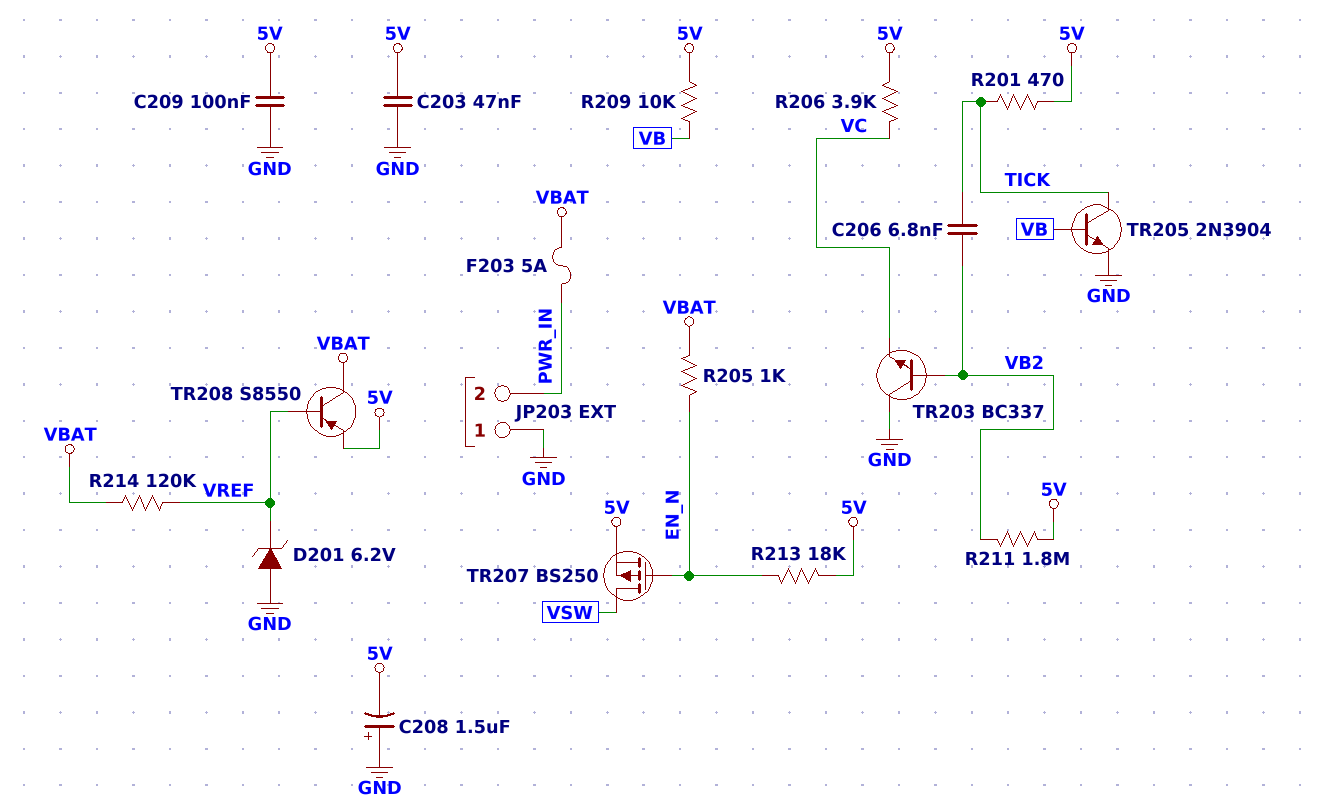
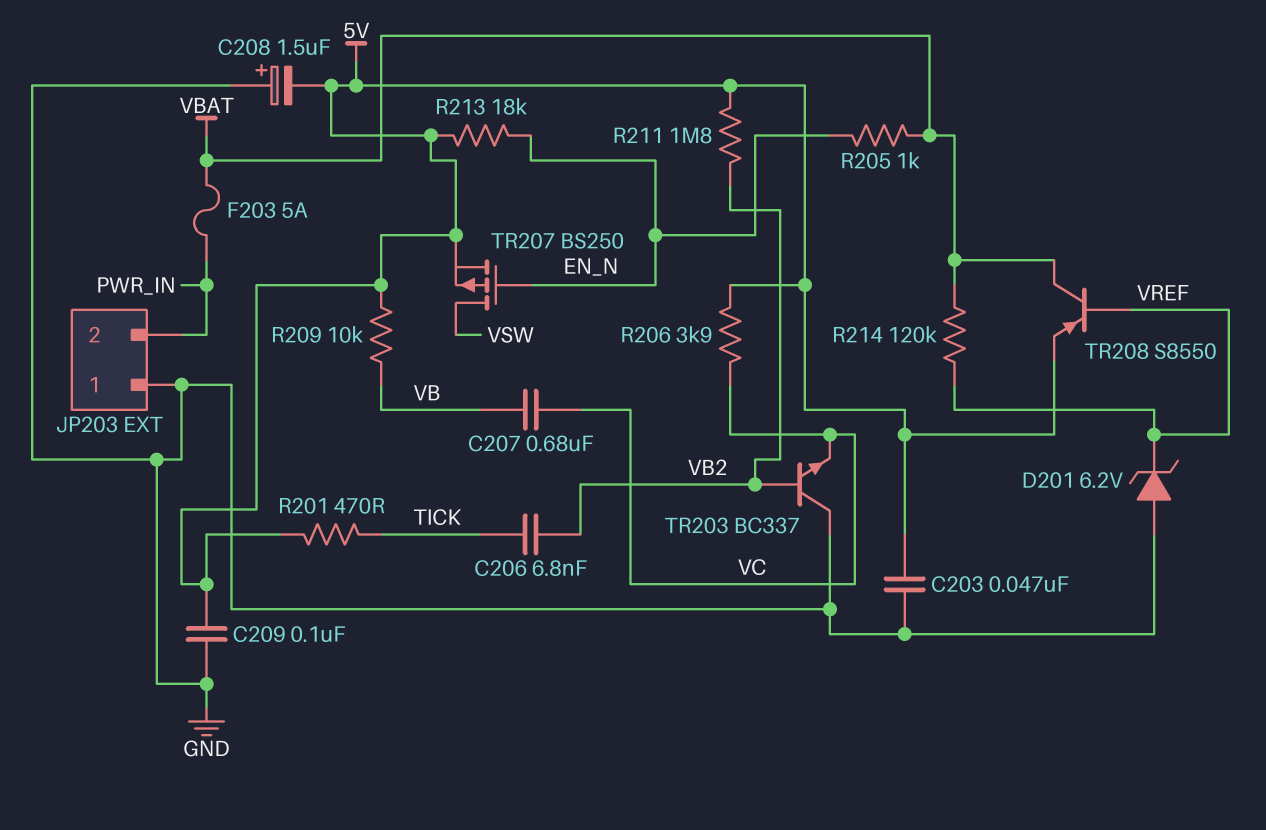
C207: none -> 680nF (VB, VC)
TR205: NPN 2N3904 (B VB, C TICK, E GND) -> none

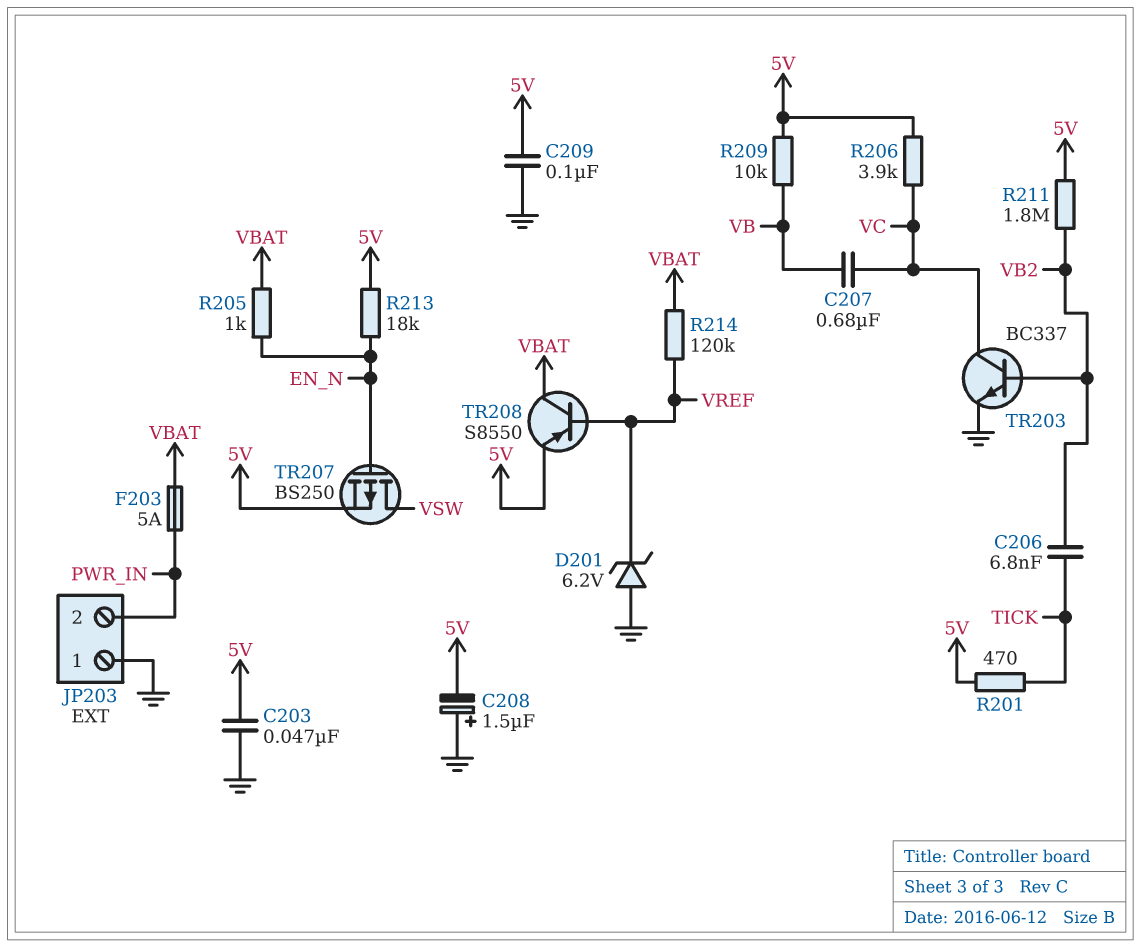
TR203: NPN BC337 (B VB2, C GND, E VC) -> NPN BC337 (B VB2, C VC, E GND)

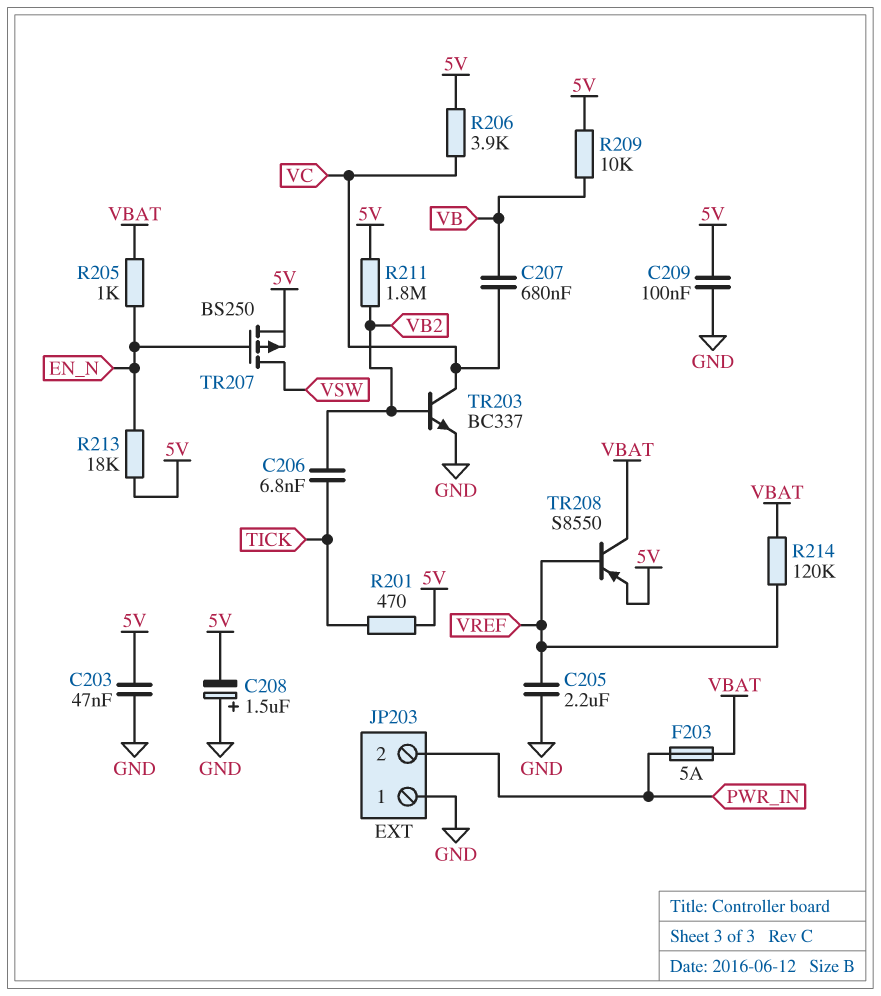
C205: none -> 2.2uF (GND, VREF)
D201: zener 6.2V (A GND, K VREF) -> none

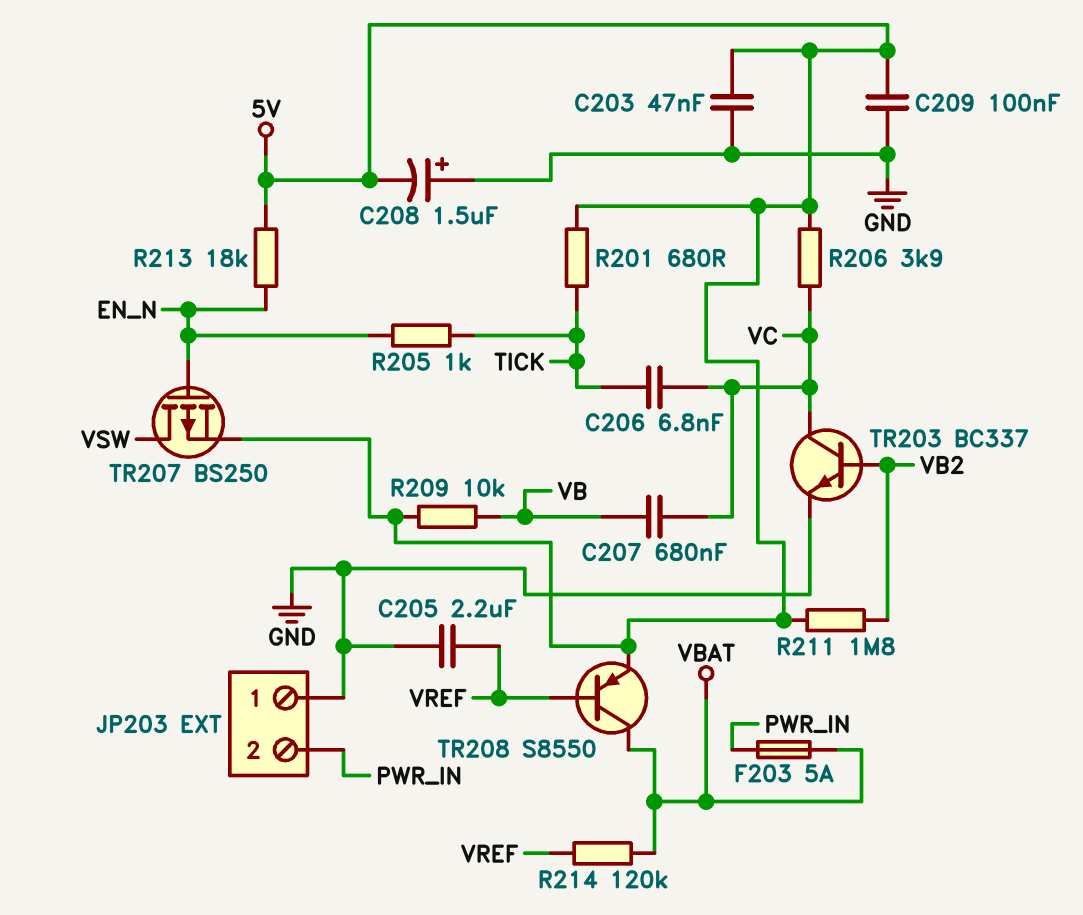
C206: 6.8nF (TICK, VB2) -> 6.8nF (TICK, VC)
R201: 470 (5V, TICK) -> 680 (5V, TICK)
R205: 1k (EN_N, VBAT) -> 1k (EN_N, TICK)

